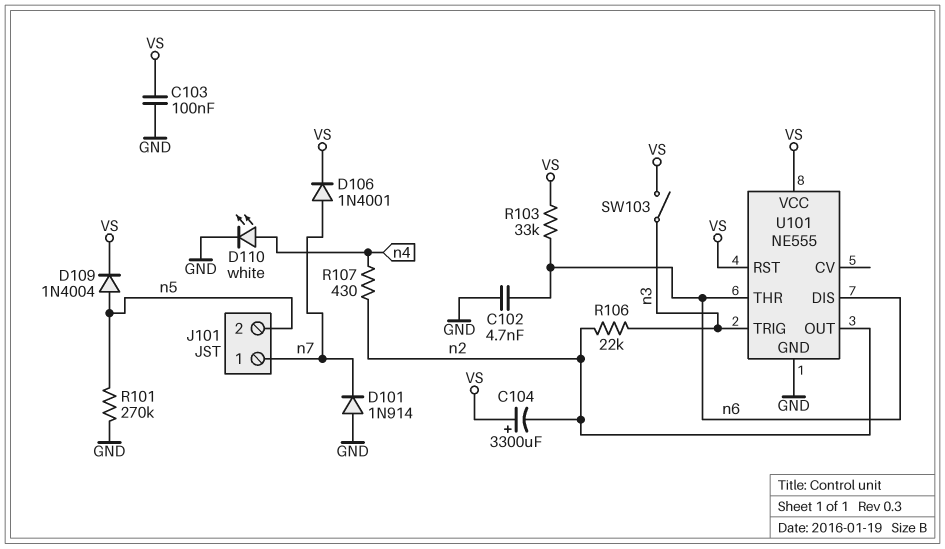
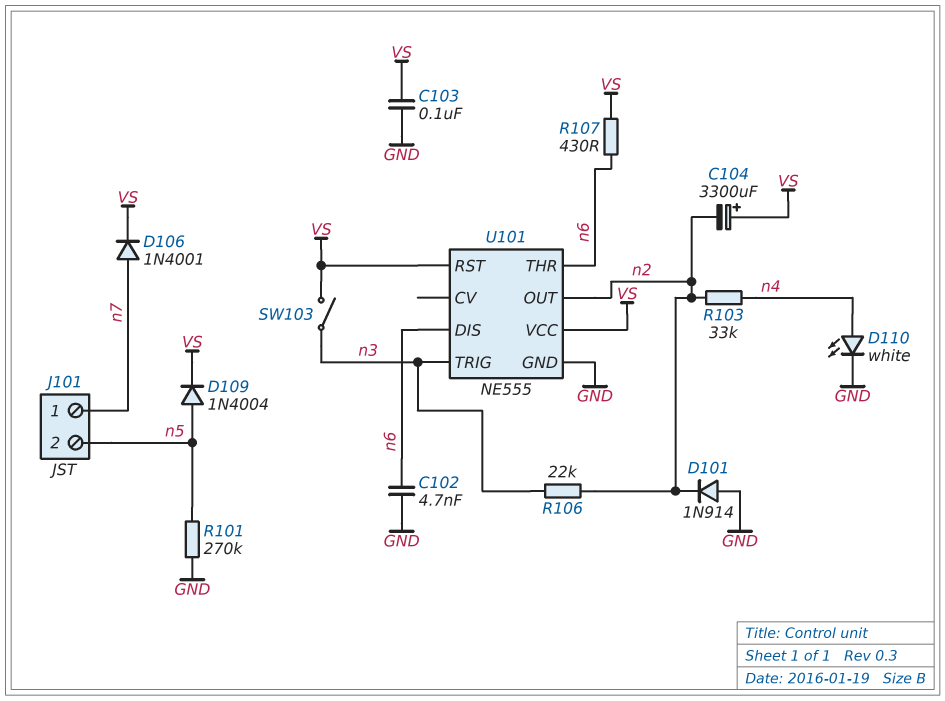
D101: diode 1N914 (A GND, K n7) -> diode 1N914 (A GND, K n2)
R103: 33k (VS, n6) -> 33k (n2, n4)
R107: 430 (n2, n4) -> 430 (VS, n6)

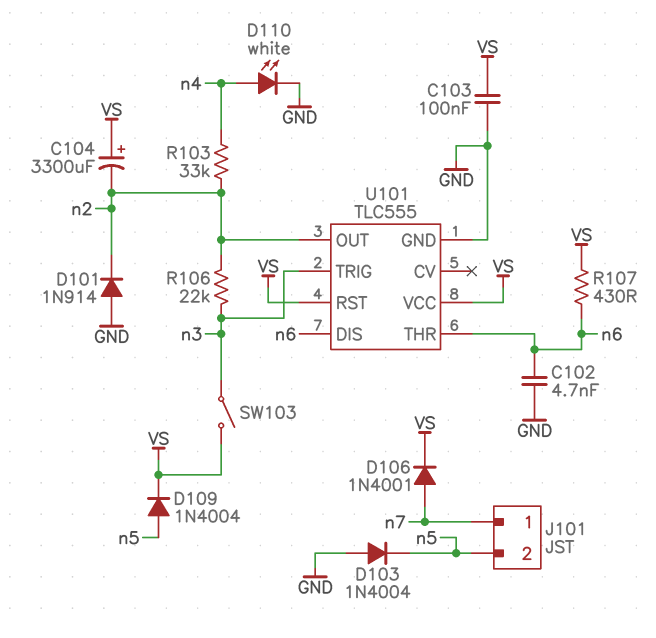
D103: none -> diode 1N4004 (A GND, K n5)
R101: 270k (GND, n5) -> none
U101: NE555 -> TLC555

